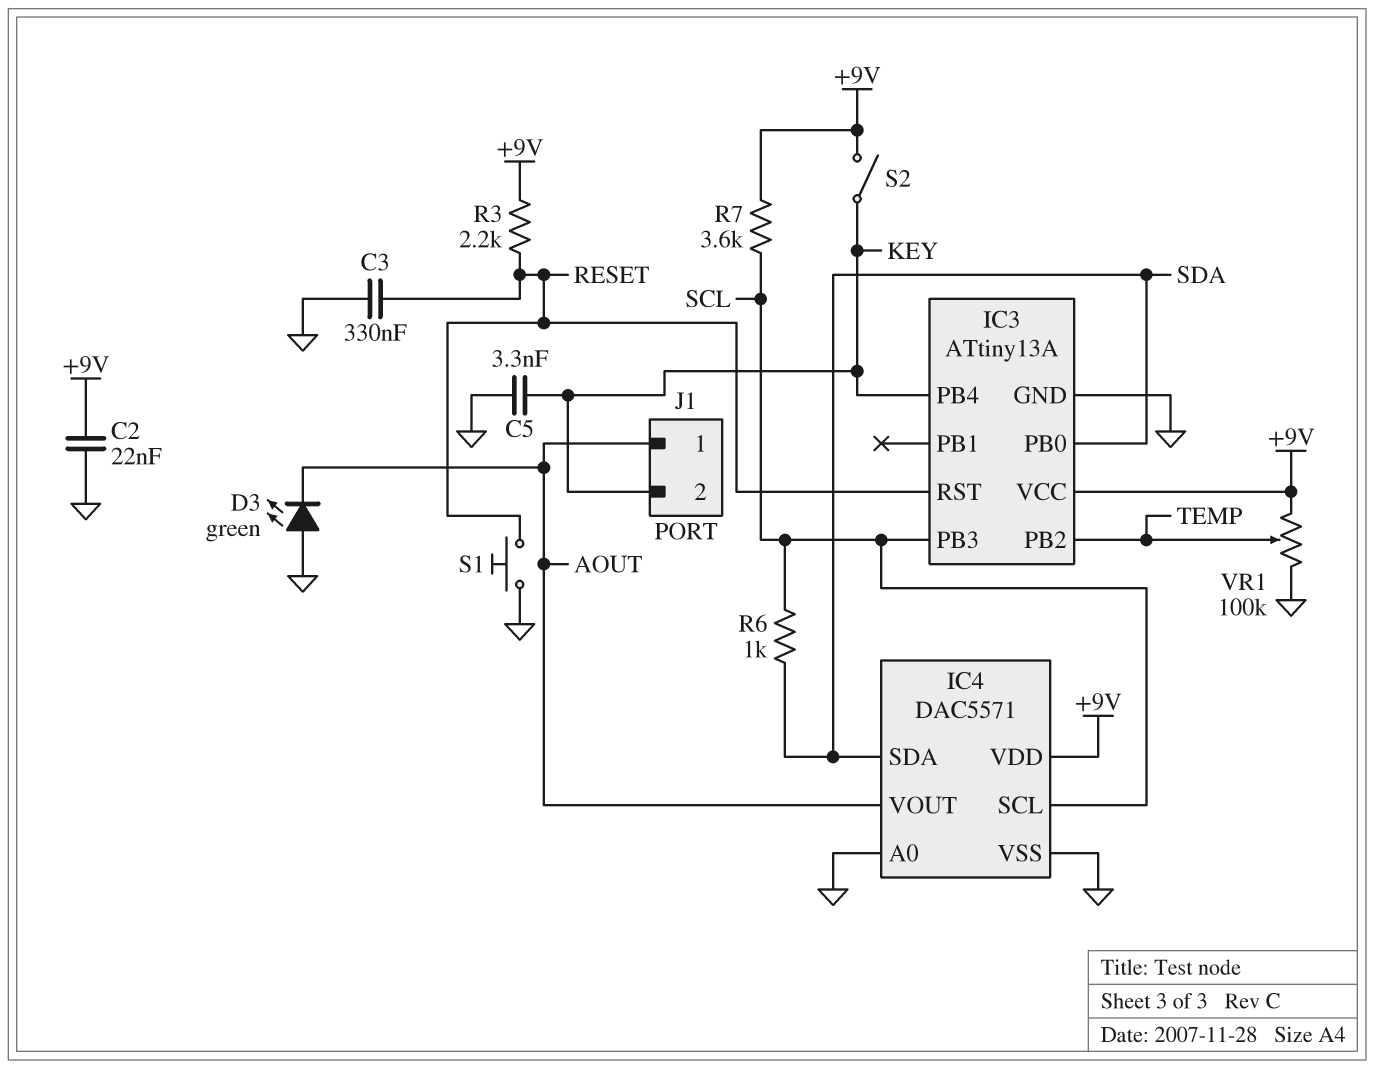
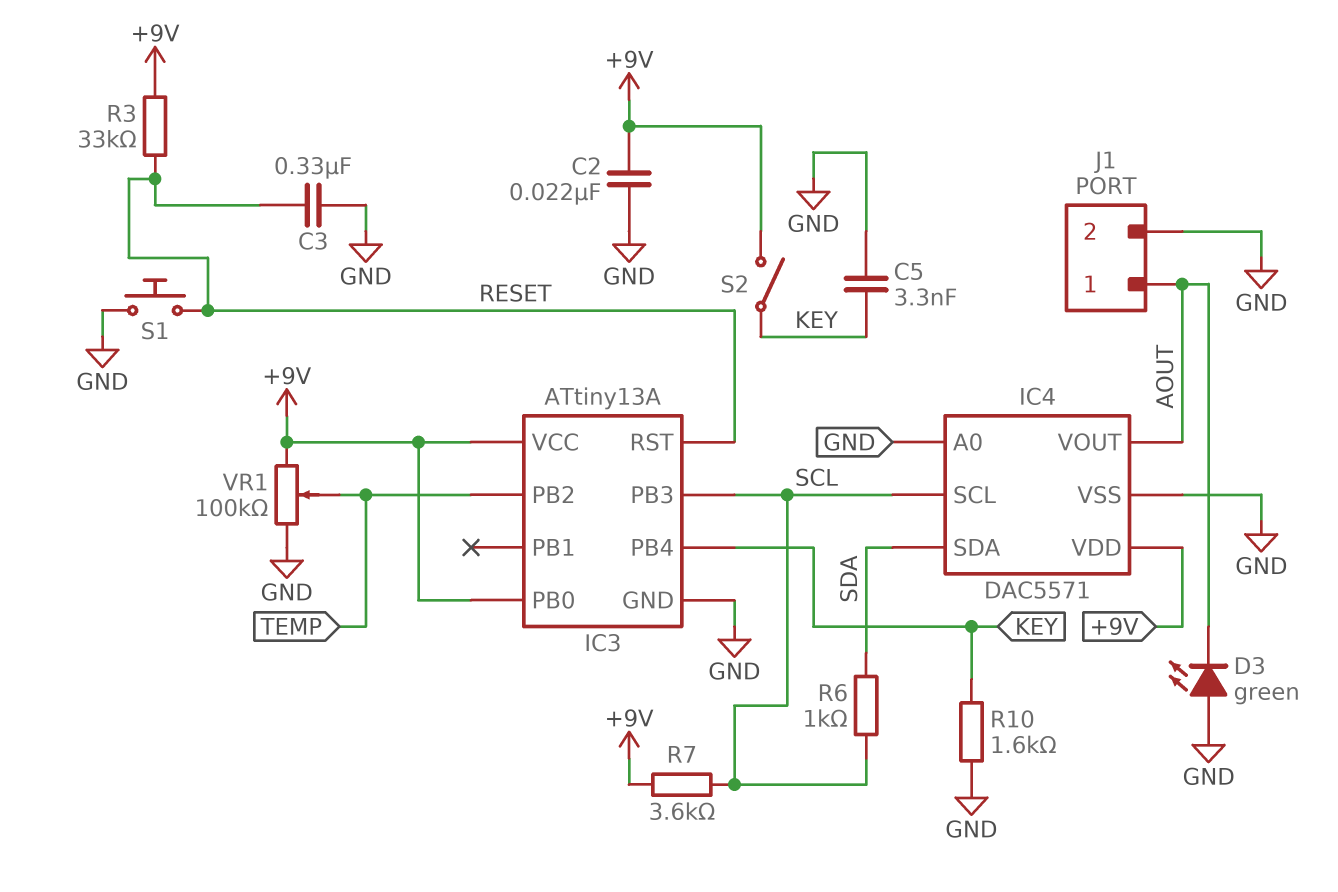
IC3 pin PB0: SDA -> +9V
J1 pin 2: KEY -> GND
R3: 2.2k (+9V, RESET) -> 33k (+9V, RESET)
R10: none -> 1.6k (GND, KEY)

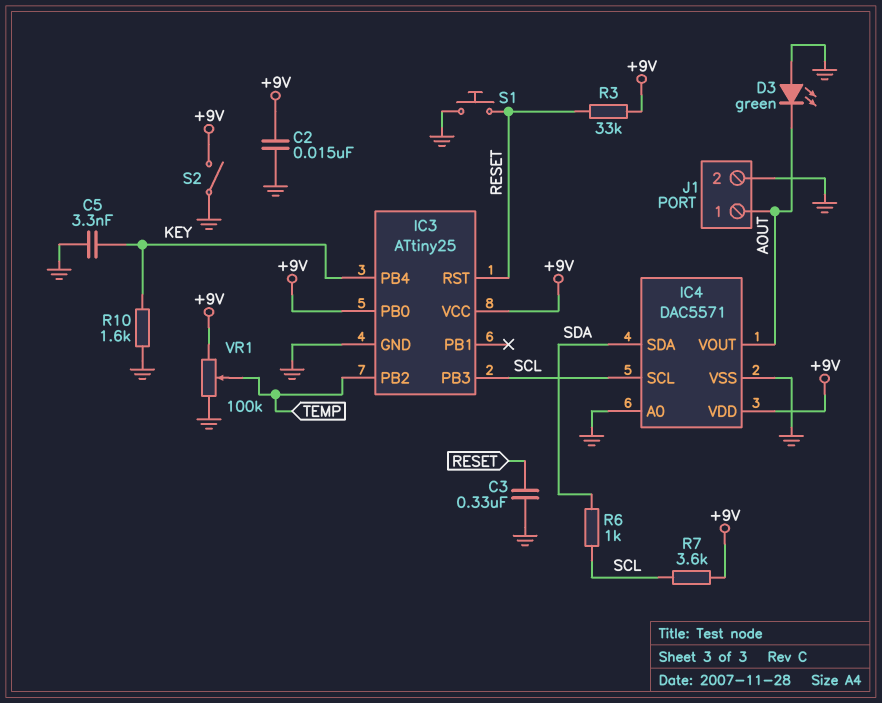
C2: 22nF (+9V, GND) -> 15nF (+9V, GND)
IC3: ATtiny13A -> ATtiny25
S2: switch (+9V, KEY) -> switch (+9V, GND)

